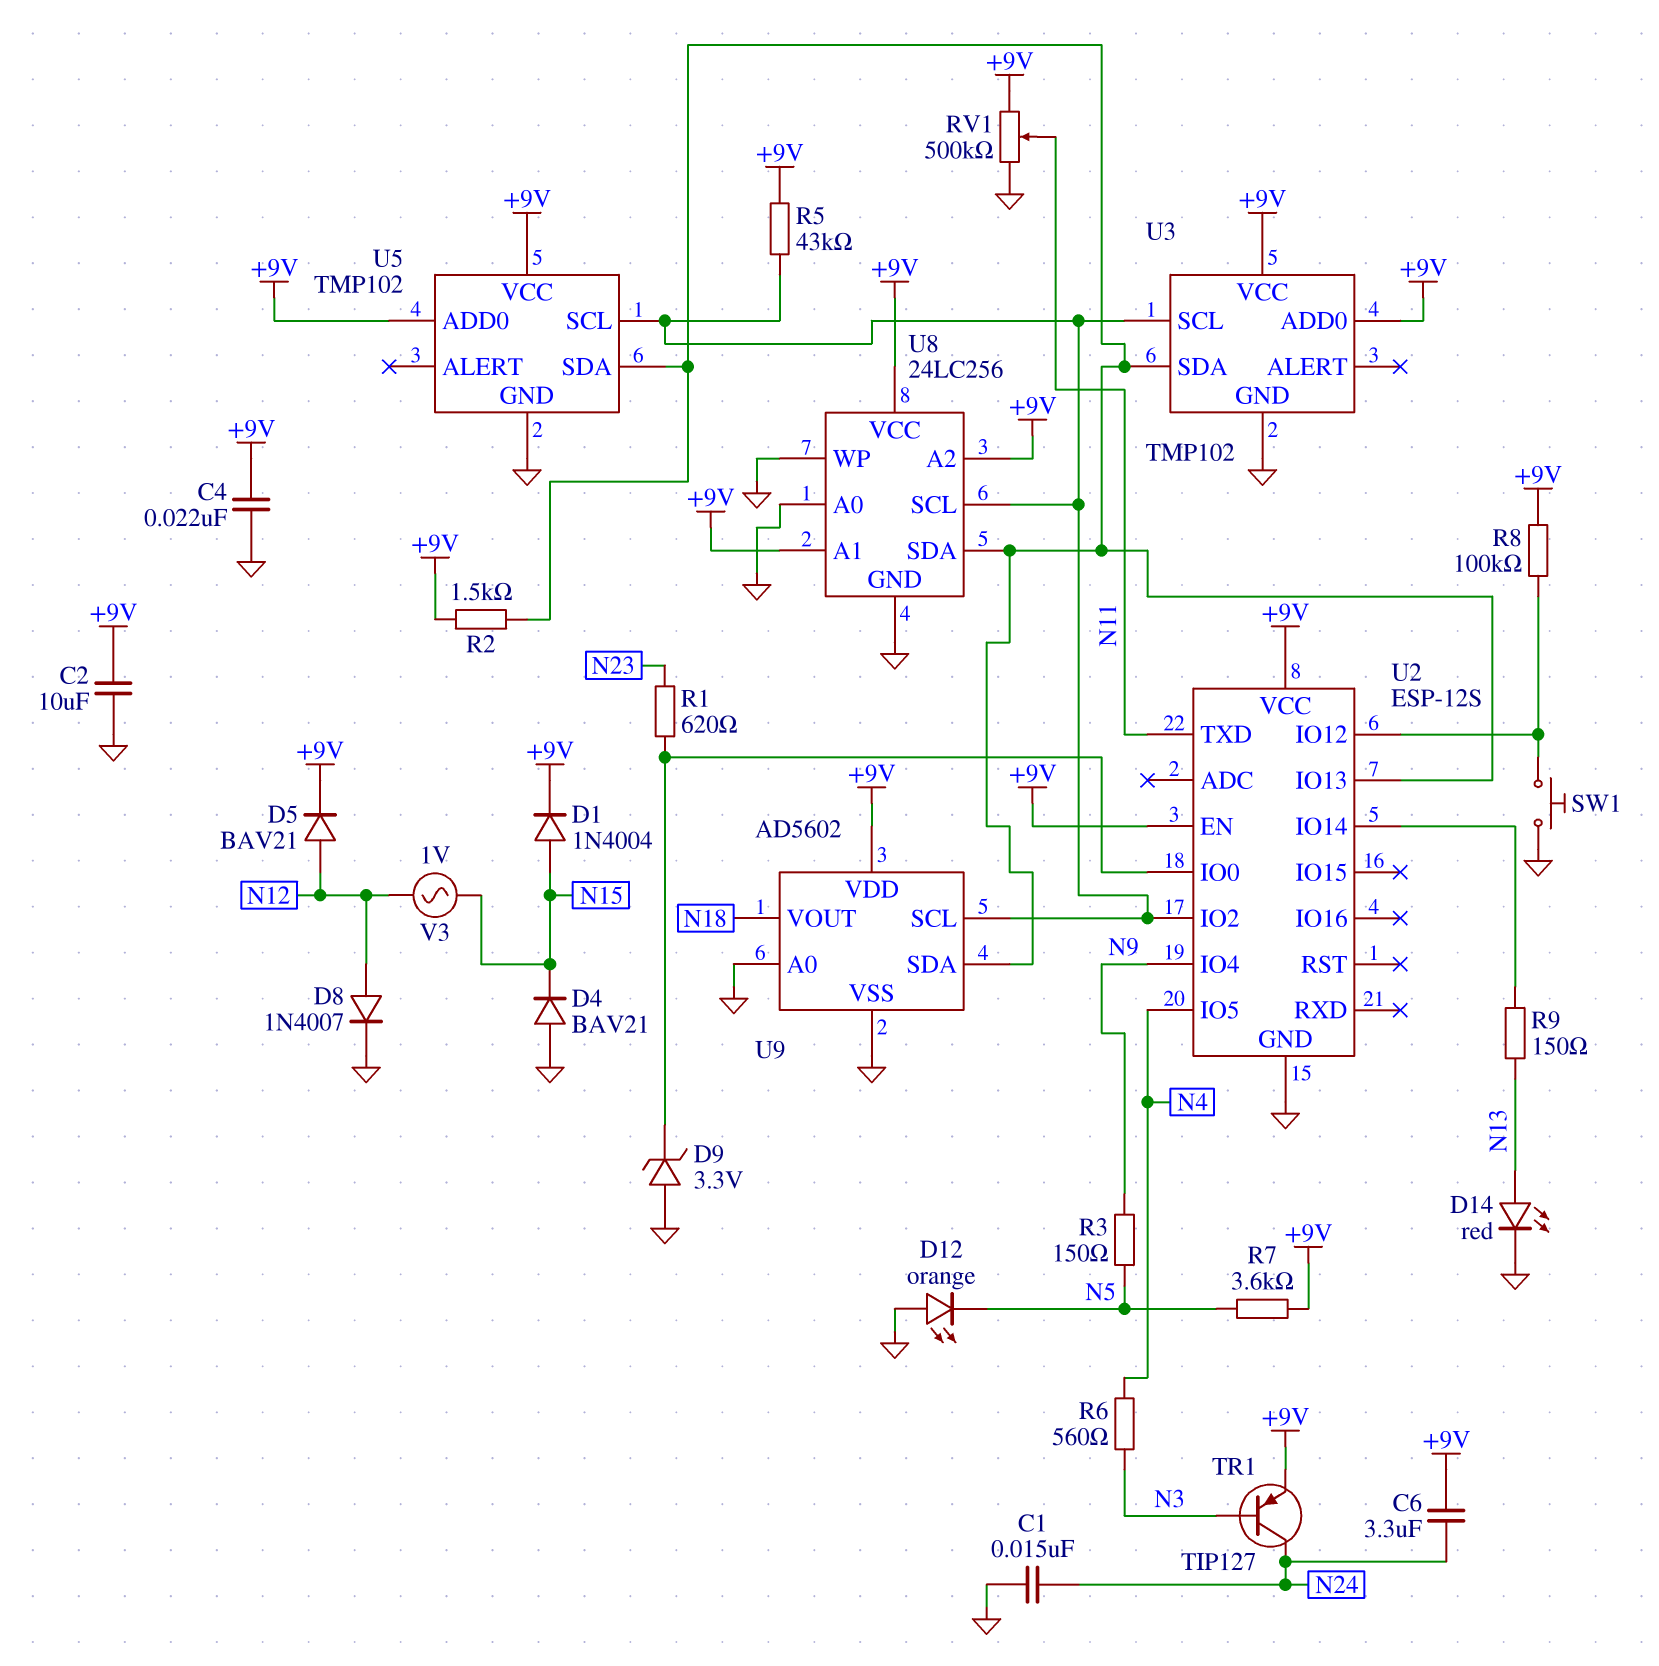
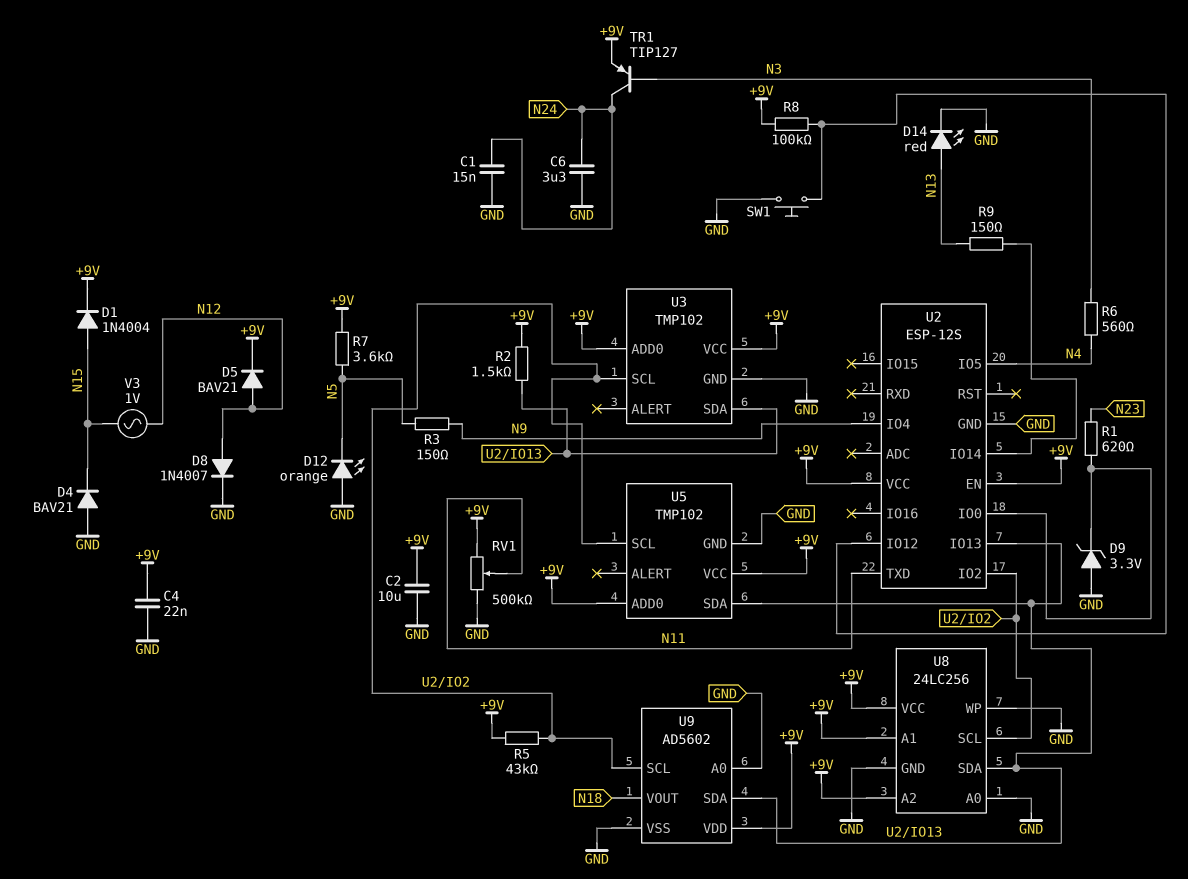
C6: 3.3uF (+9V, N24) -> 3.3uF (GND, N24)

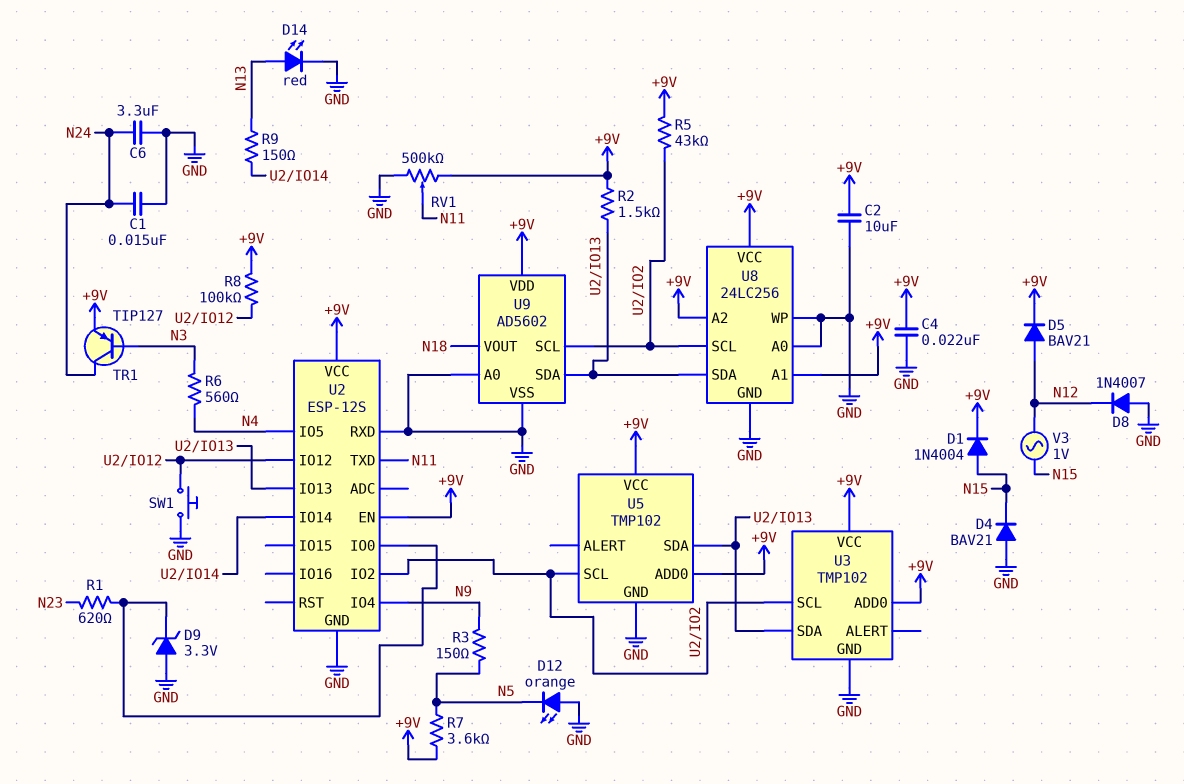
D8: diode 1N4007 (A N12, K GND) -> diode 1N4007 (A GND, K N12)
U2 pin RXD: none -> GND

